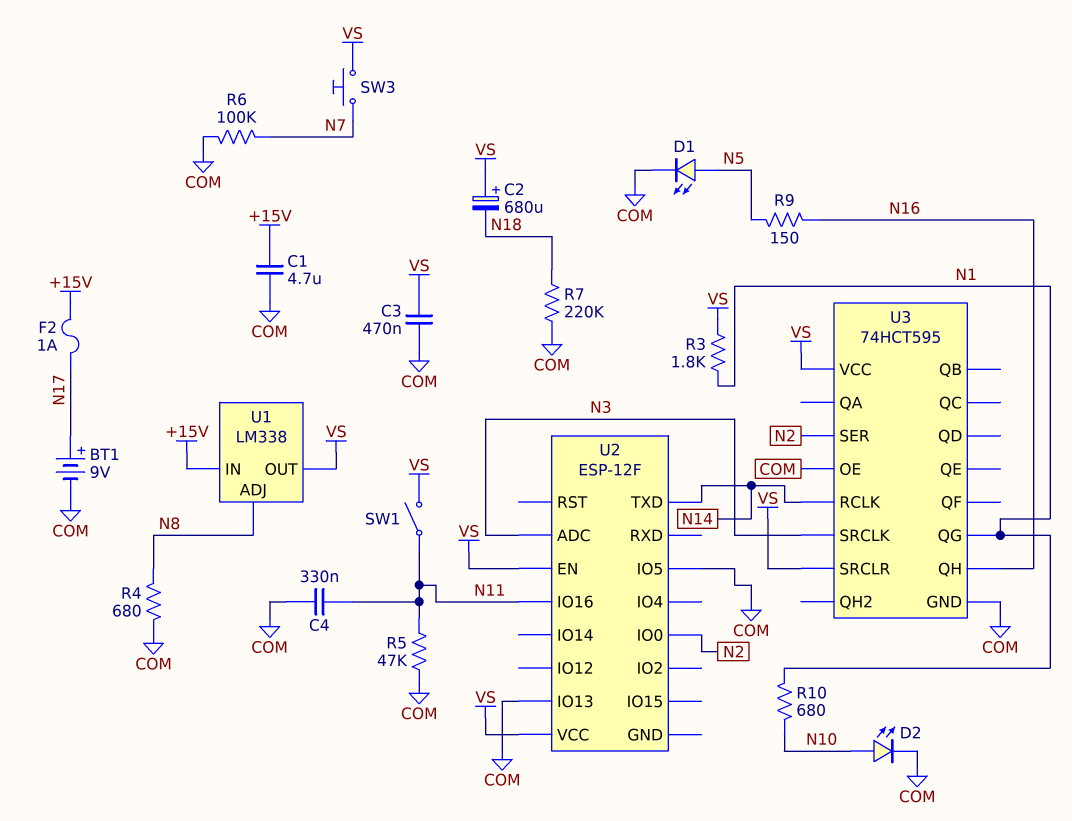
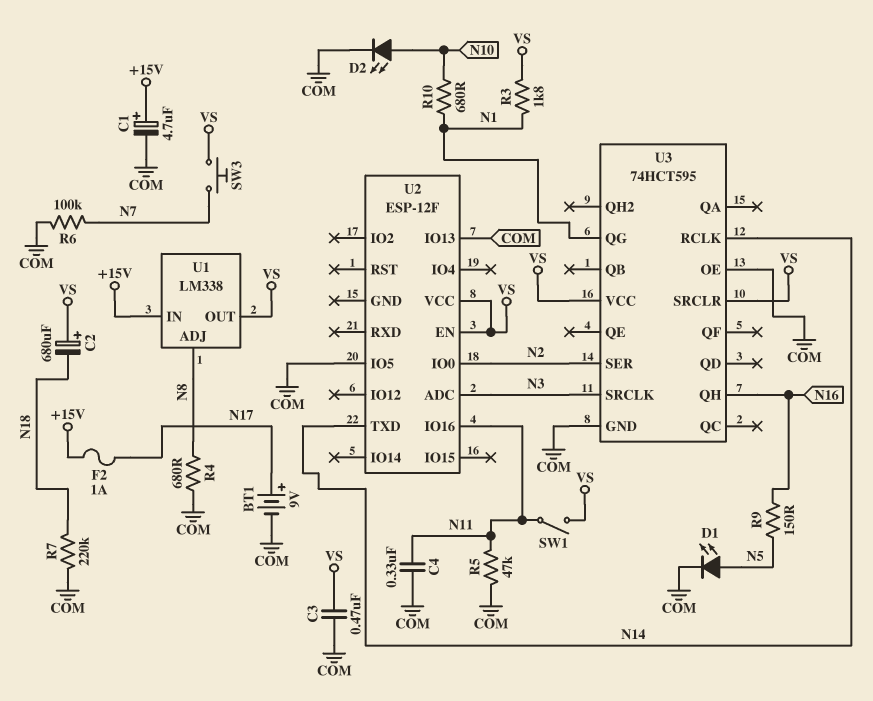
C1: 4.7uF (+15V, COM) -> 4.7uF (plus +15V, minus COM)

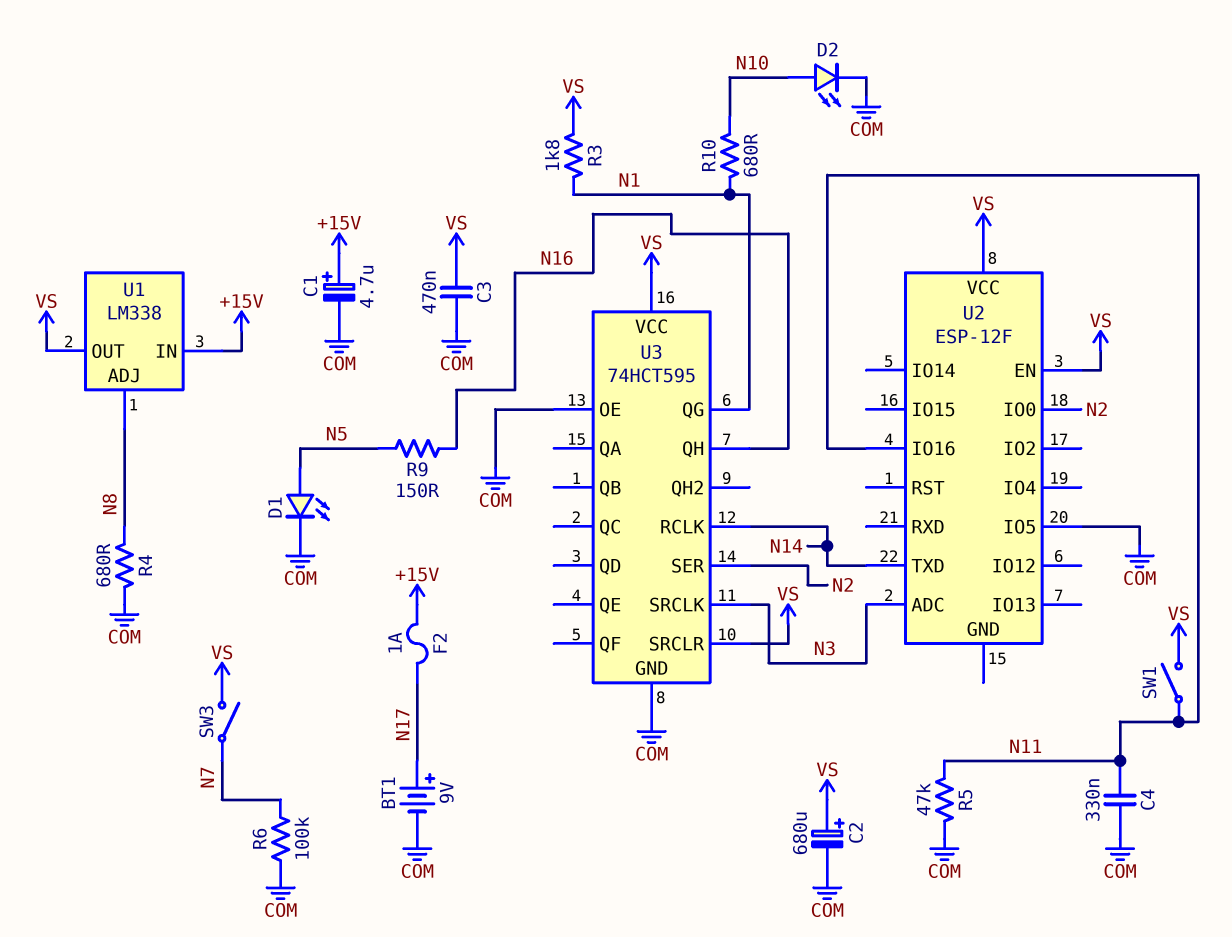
C2: 680uF (plus VS, minus N18) -> 680uF (plus VS, minus COM)
R7: 220k (COM, N18) -> none
SW3: button (N7, VS) -> switch (N7, VS)
U2 pin IO13: COM -> none

